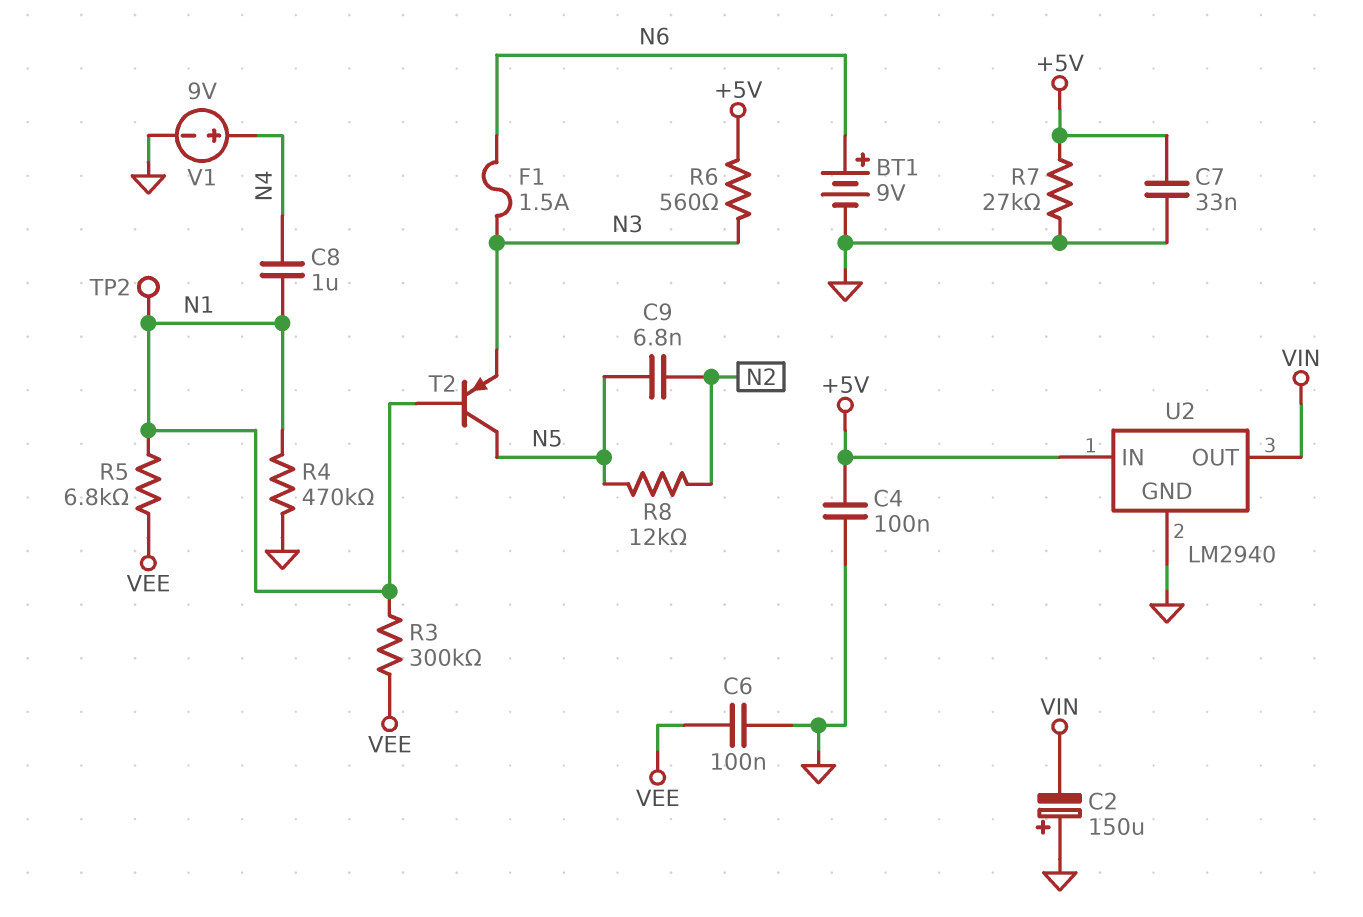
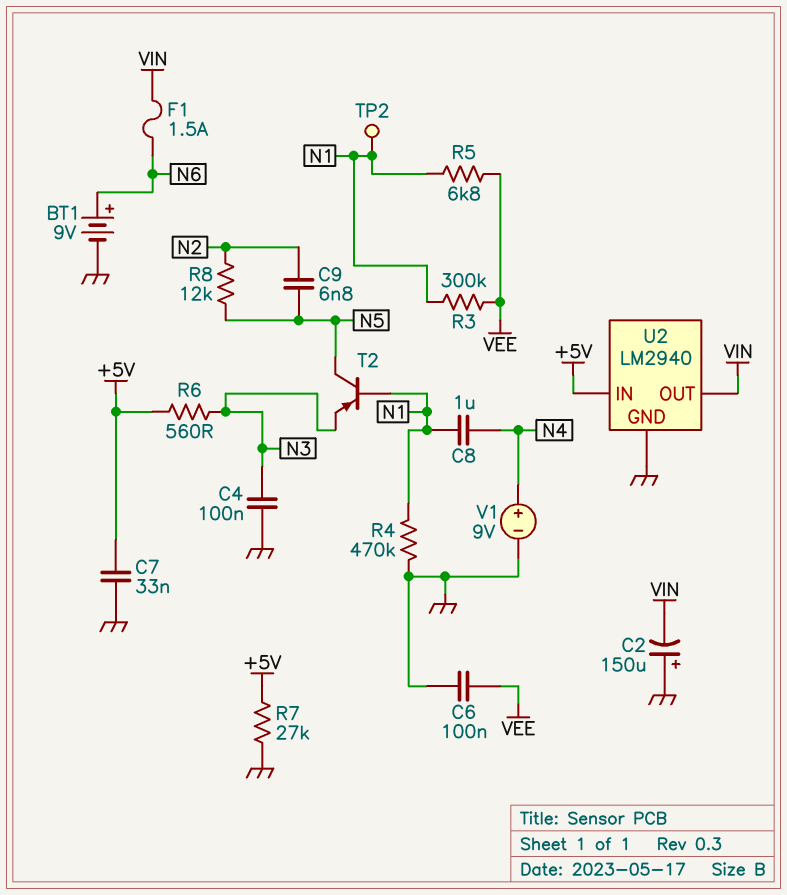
C4: 100nF (+5V, GND) -> 100nF (GND, N3)
F1: 1.5A (N3, N6) -> 1.5A (N6, VIN)

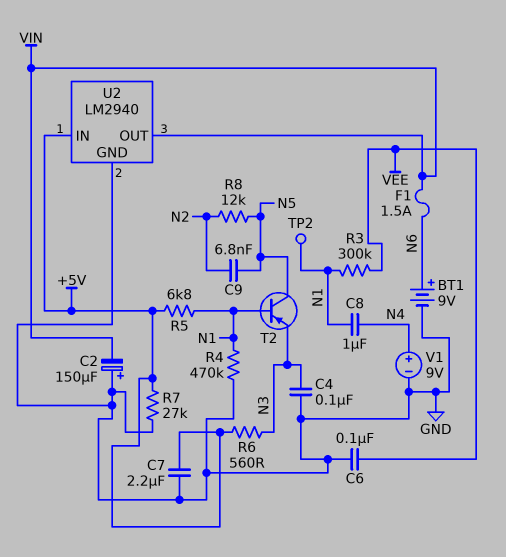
C7: 33nF (+5V, GND) -> 2.2uF (+5V, GND)
R5: 6.8k (N1, VEE) -> 6.8k (+5V, N1)

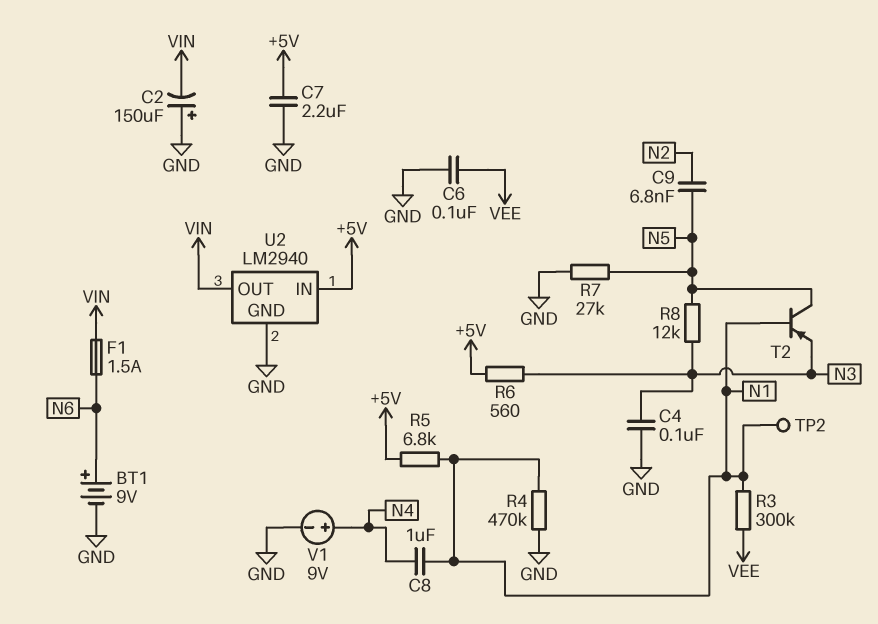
R7: 27k (+5V, GND) -> 27k (GND, N5)
R8: 12k (N2, N5) -> 12k (N3, N5)

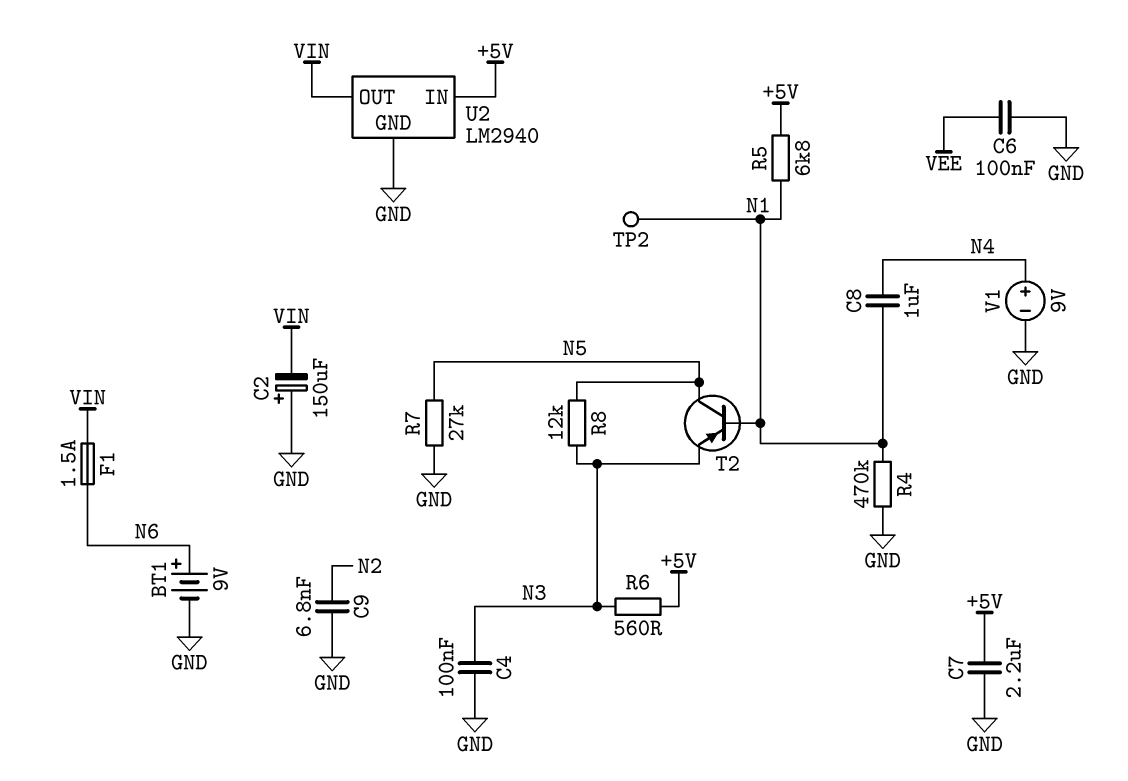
C9: 6.8nF (N2, N5) -> 6.8nF (GND, N2)
R3: 300k (N1, VEE) -> none

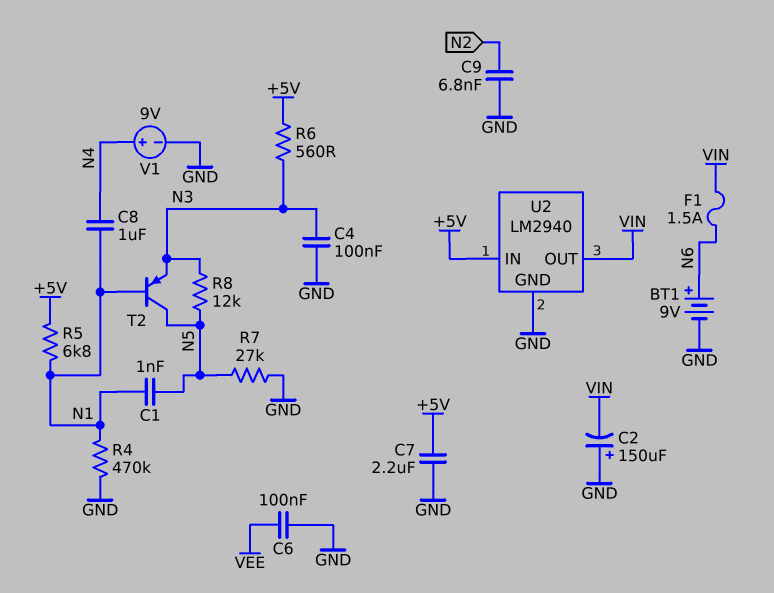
C1: none -> 1nF (N1, N5)
TP2: test point (N1) -> none

